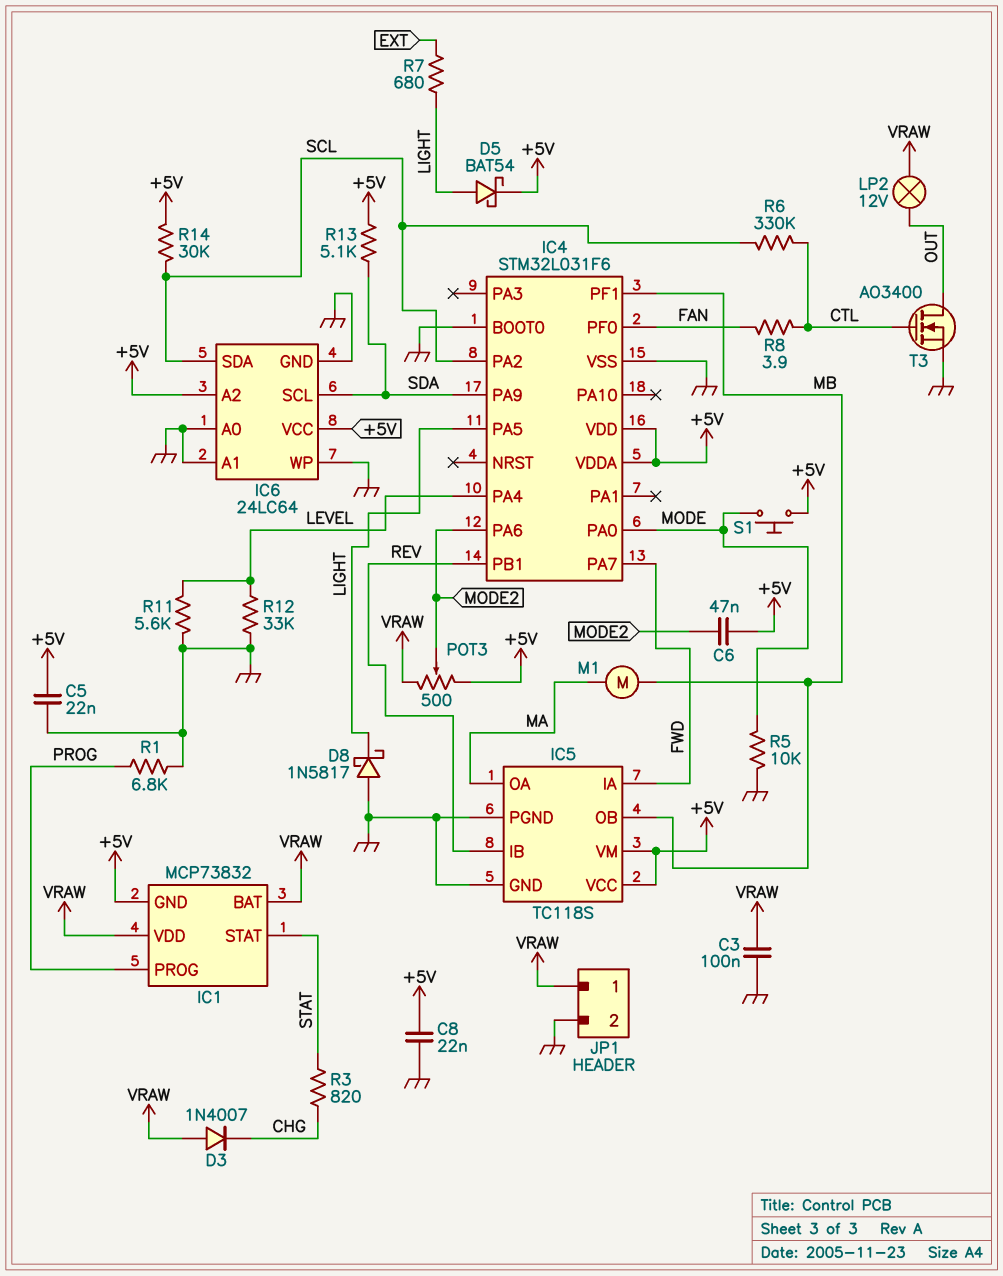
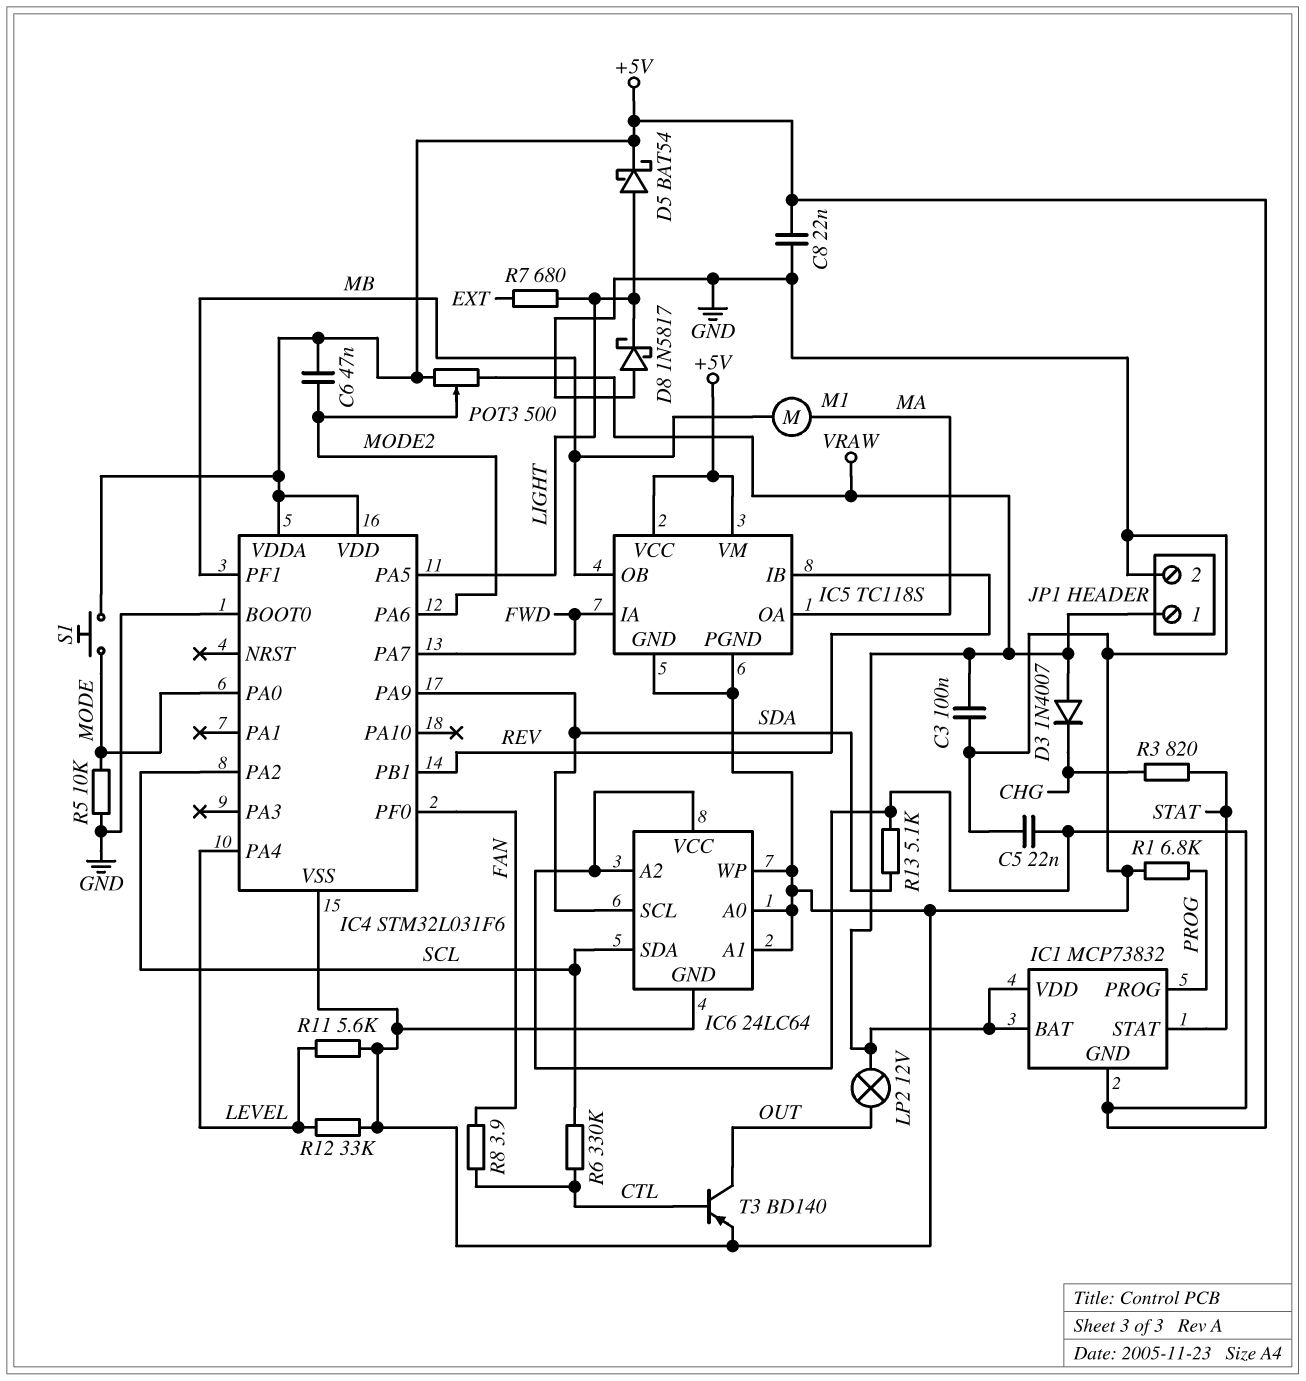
R14: 30k (+5V, SCL) -> none
T3: NMOS AO3400 (G CTL, D OUT, S GND) -> PNP BD140 (B CTL, C OUT, E GND)

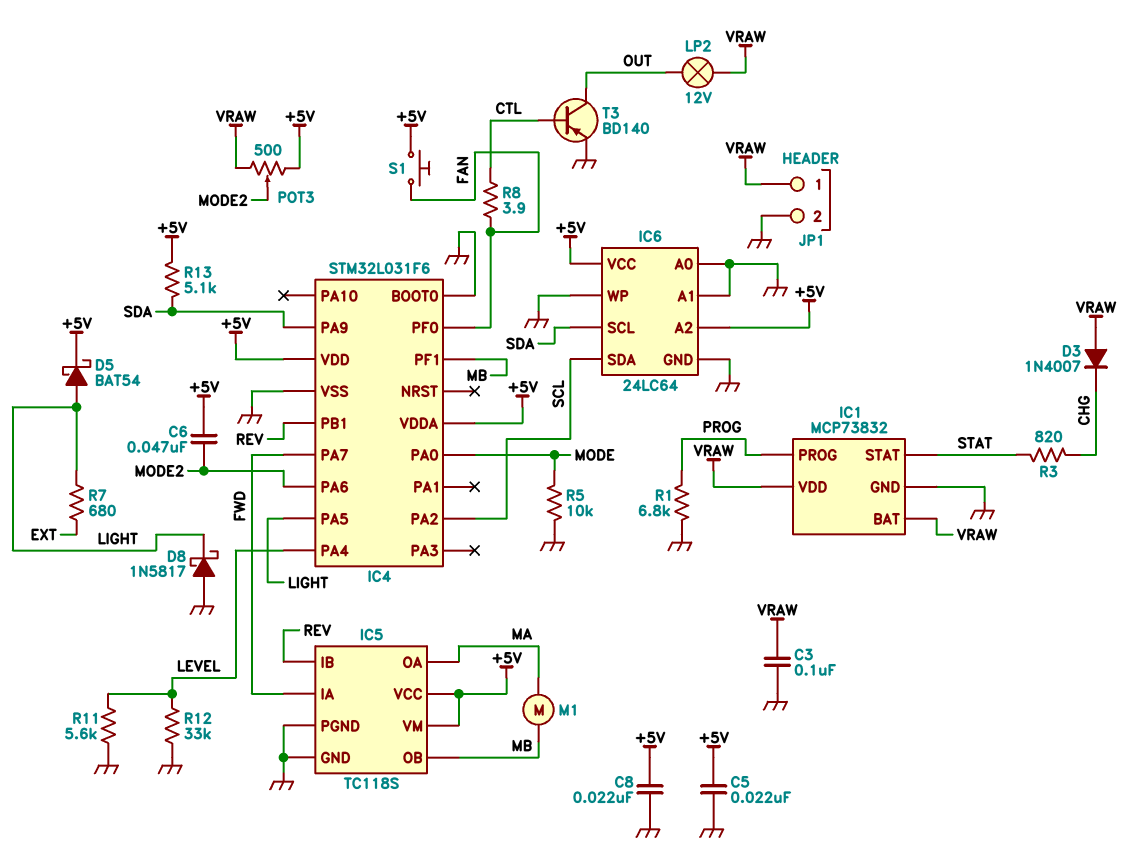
IC1 pin GND: +5V -> GND
R6: 330k (CTL, SCL) -> none
S1: button (+5V, MODE) -> button (+5V, FAN)

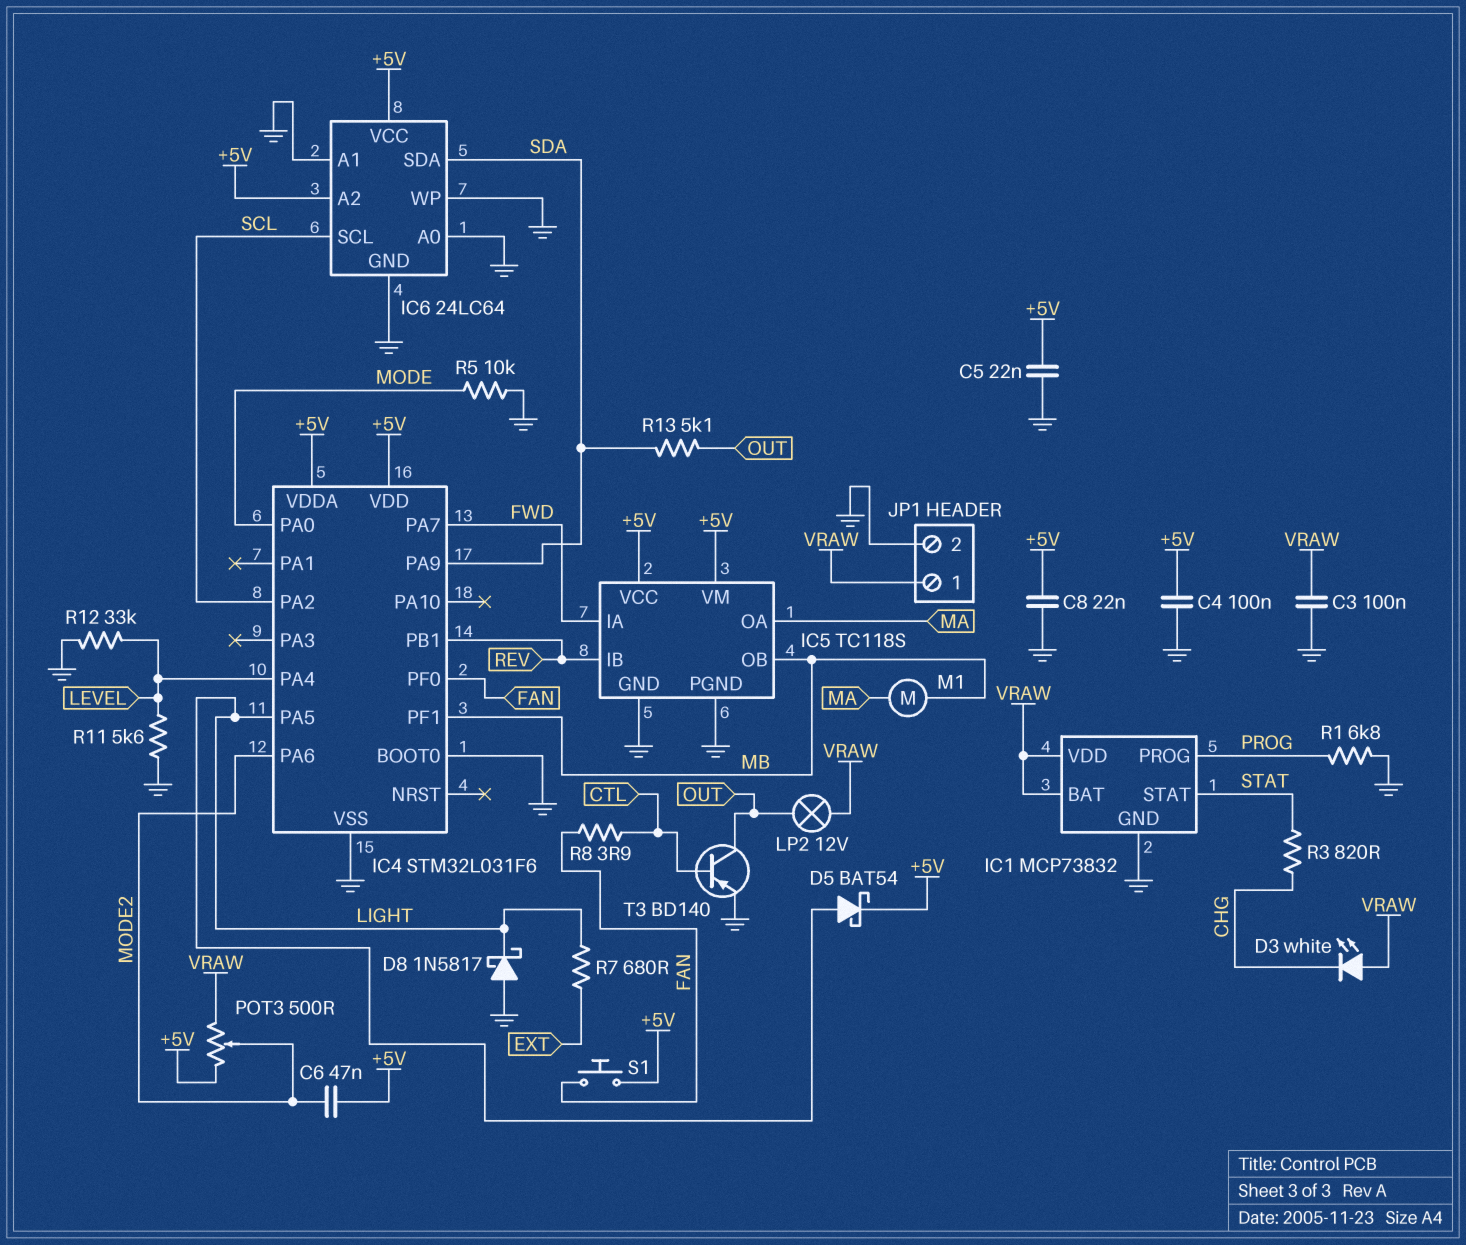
C4: none -> 100nF (+5V, GND)
D3: diode 1N4007 (A VRAW, K CHG) -> LED white (A VRAW, K CHG)
IC6 pin SCL: SDA -> SCL
IC6 pin SDA: SCL -> SDA
R13: 5.1k (+5V, SDA) -> 5.1k (OUT, SDA)

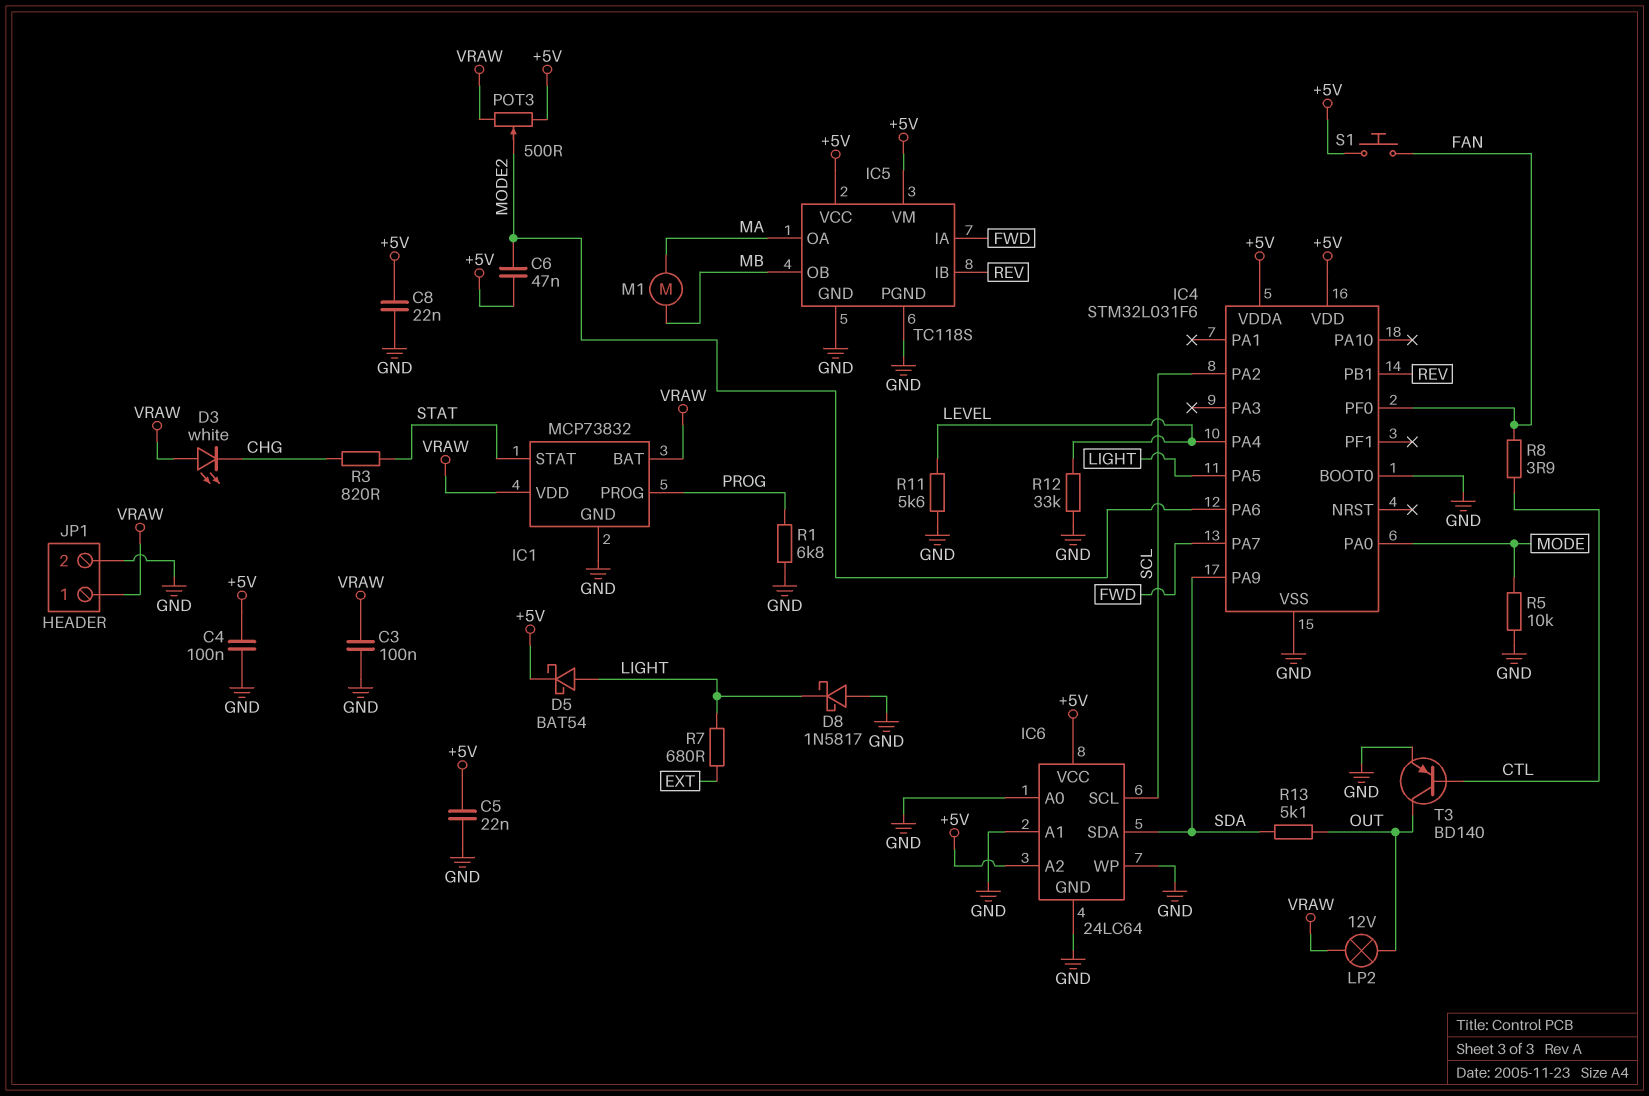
IC4 pin PF1: MB -> none

